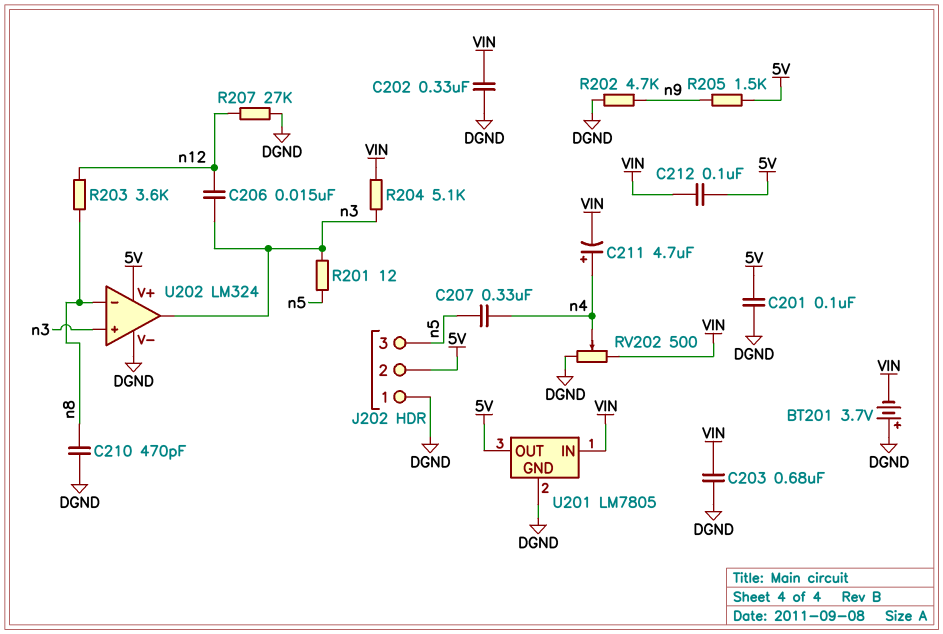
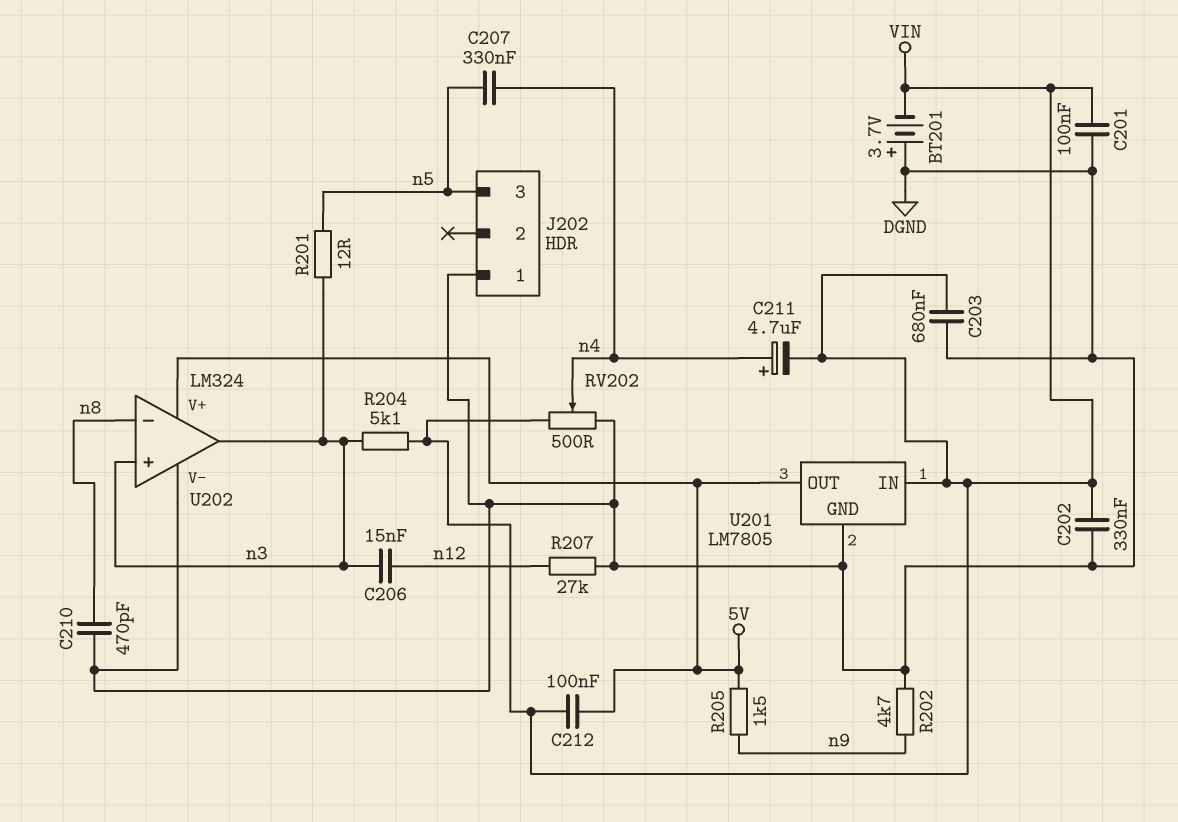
C201: 100nF (5V, DGND) -> 100nF (DGND, VIN)
J202 pin 2: 5V -> none
R203: 3.6k (n8, n12) -> none

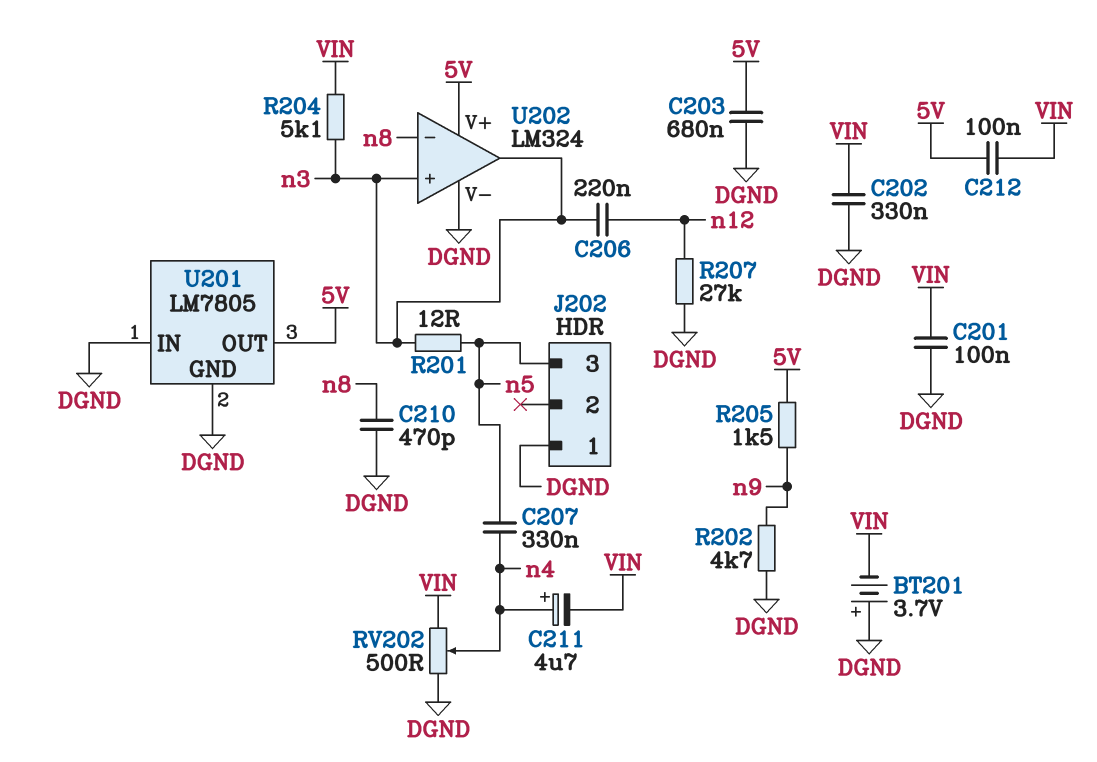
C203: 680nF (DGND, VIN) -> 680nF (5V, DGND)
C206: 15nF (n3, n12) -> 220nF (n3, n12)
U201 pin IN: VIN -> DGND

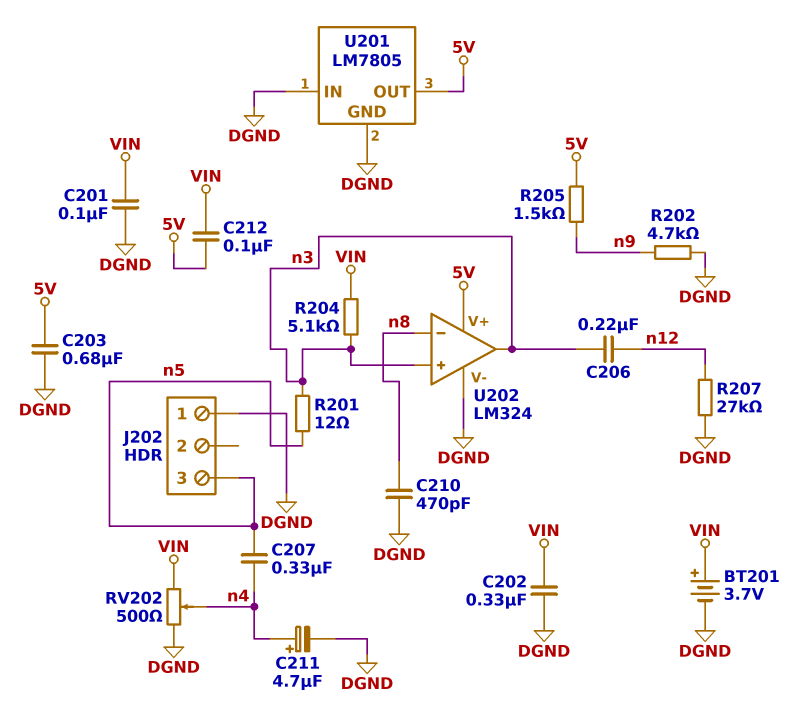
BT201: 3.7V (plus DGND, minus VIN) -> 3.7V (plus VIN, minus DGND)
C211: 4.7uF (plus n4, minus VIN) -> 4.7uF (plus n4, minus DGND)

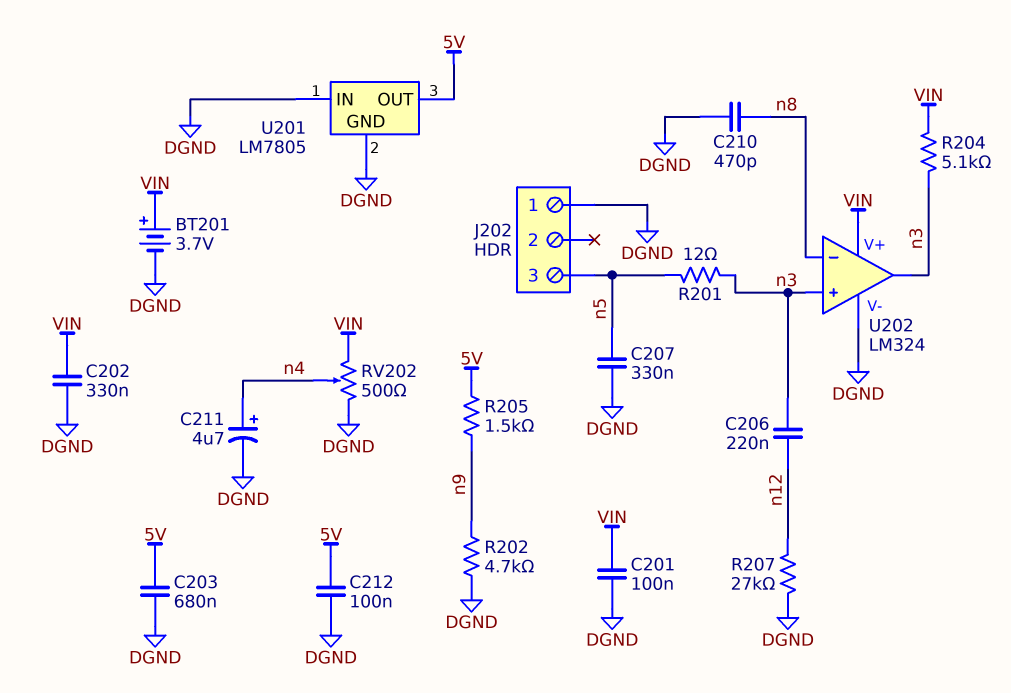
C207: 330nF (n4, n5) -> 330nF (DGND, n5)
C212: 100nF (5V, VIN) -> 100nF (5V, DGND)
U202 pin V+: 5V -> VIN

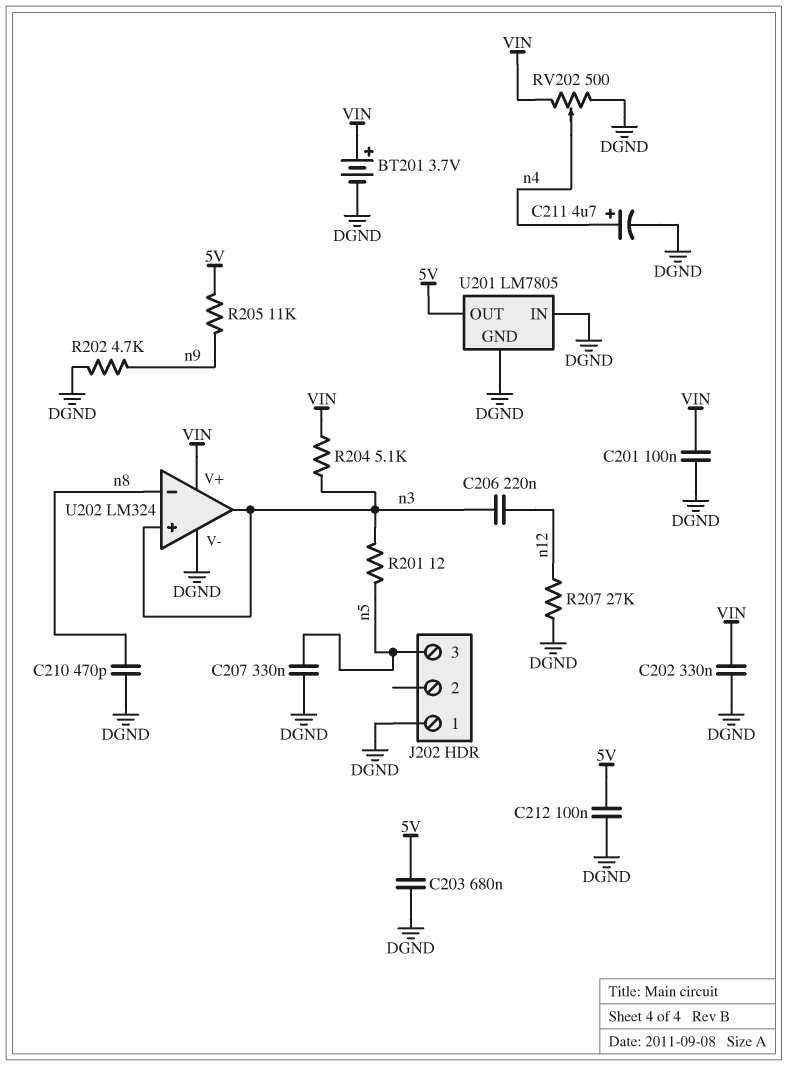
R205: 1.5k (5V, n9) -> 11k (5V, n9)

